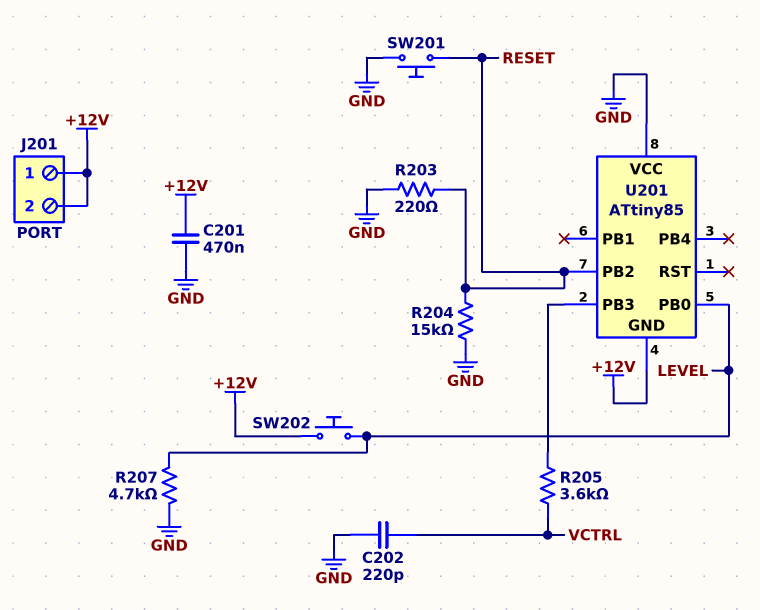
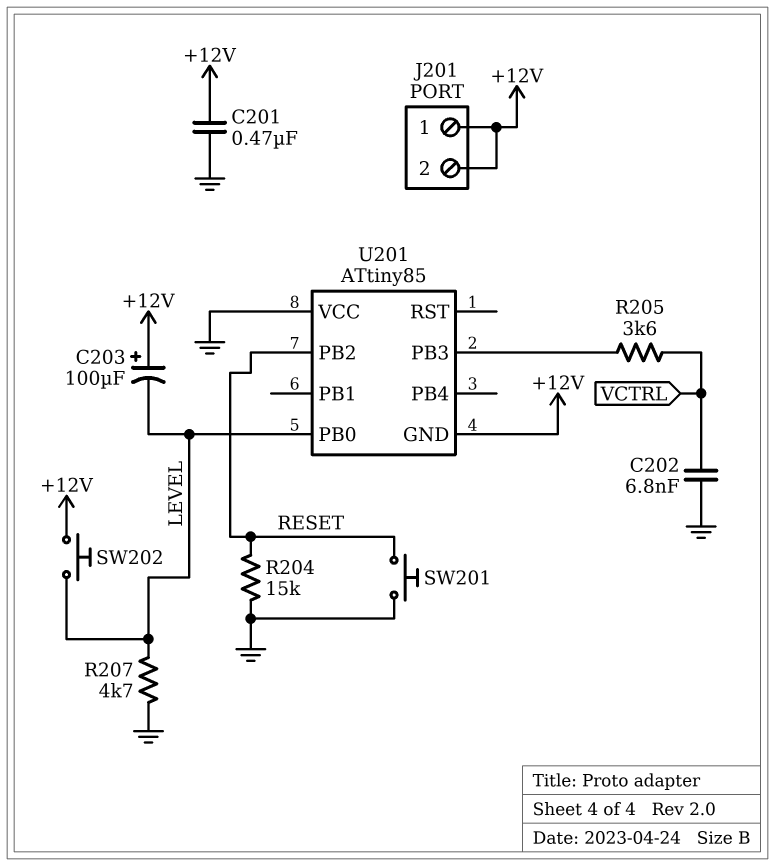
C202: 220pF (GND, VCTRL) -> 6.8nF (GND, VCTRL)
C203: none -> 100uF (plus +12V, minus LEVEL)
R203: 220 (GND, RESET) -> none

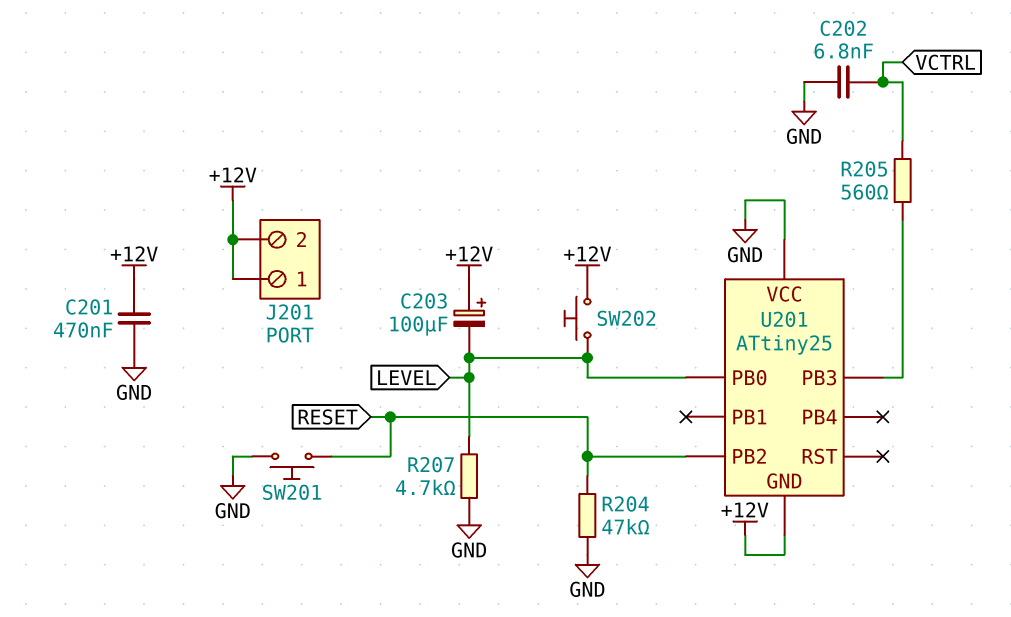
R204: 15k (GND, RESET) -> 47k (GND, RESET)
R205: 3.6k (U201/PB3, VCTRL) -> 560 (U201/PB3, VCTRL)
U201: ATtiny85 -> ATtiny25

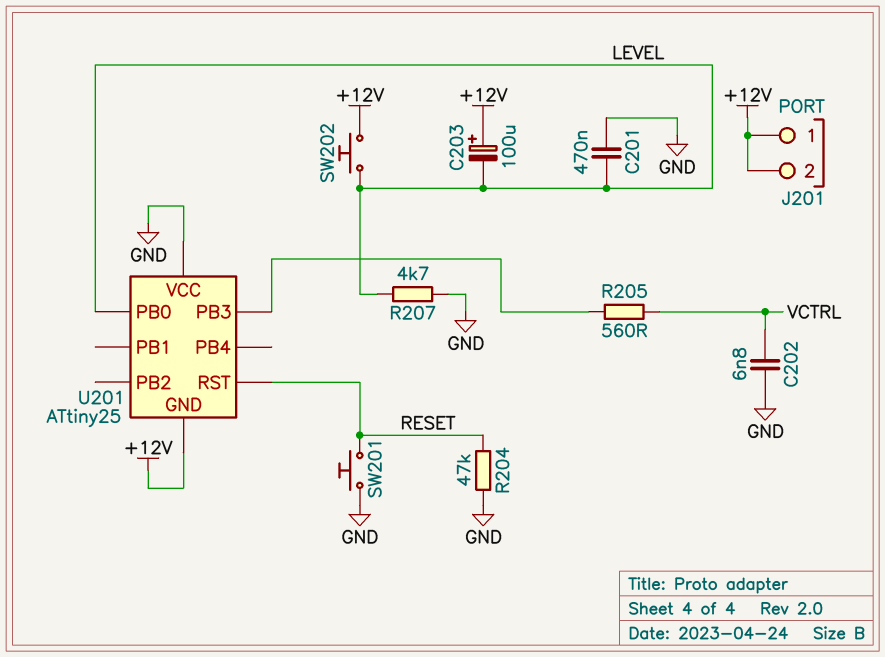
C201: 470nF (+12V, GND) -> 470nF (GND, LEVEL)
U201 pin PB2: RESET -> none
U201 pin RST: none -> RESET

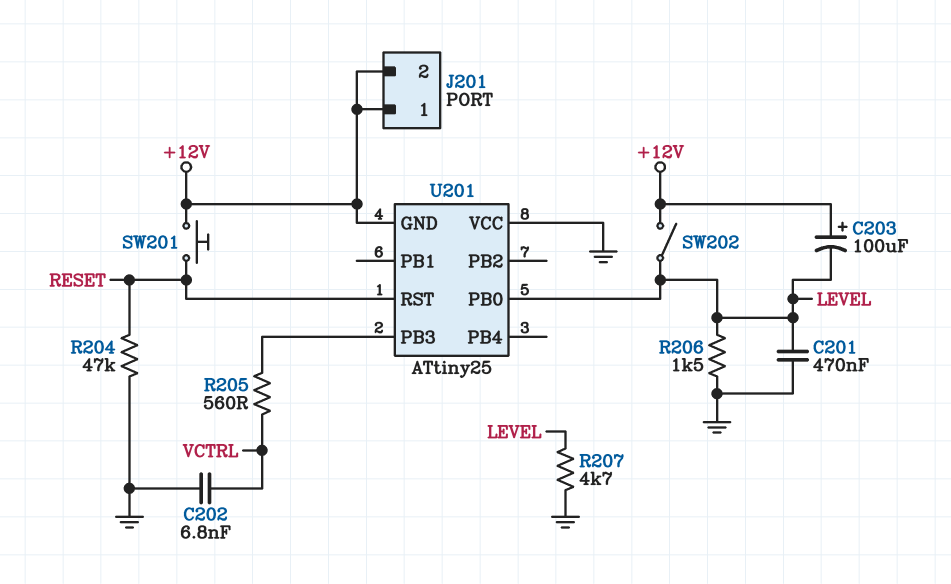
R206: none -> 1.5k (GND, LEVEL)
SW201: button (GND, RESET) -> button (+12V, RESET)
SW202: button (+12V, LEVEL) -> switch (+12V, LEVEL)

